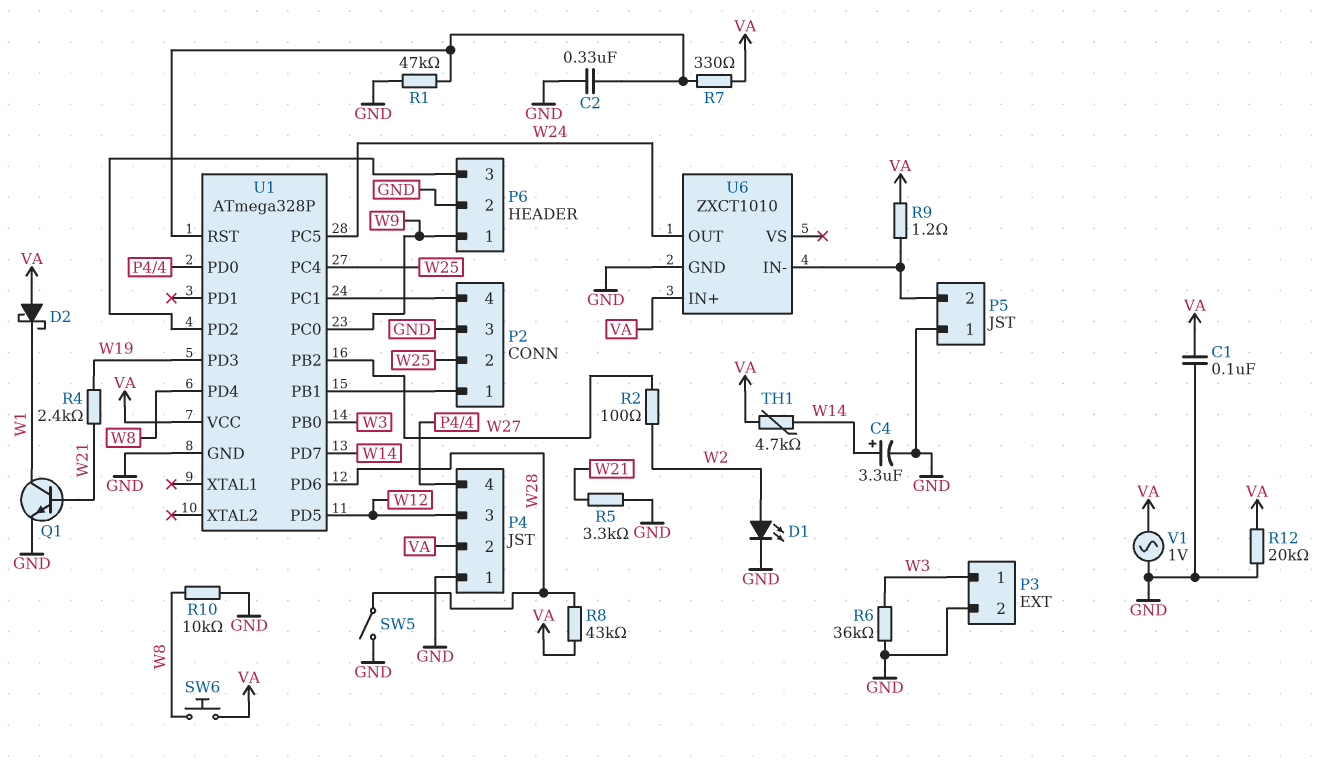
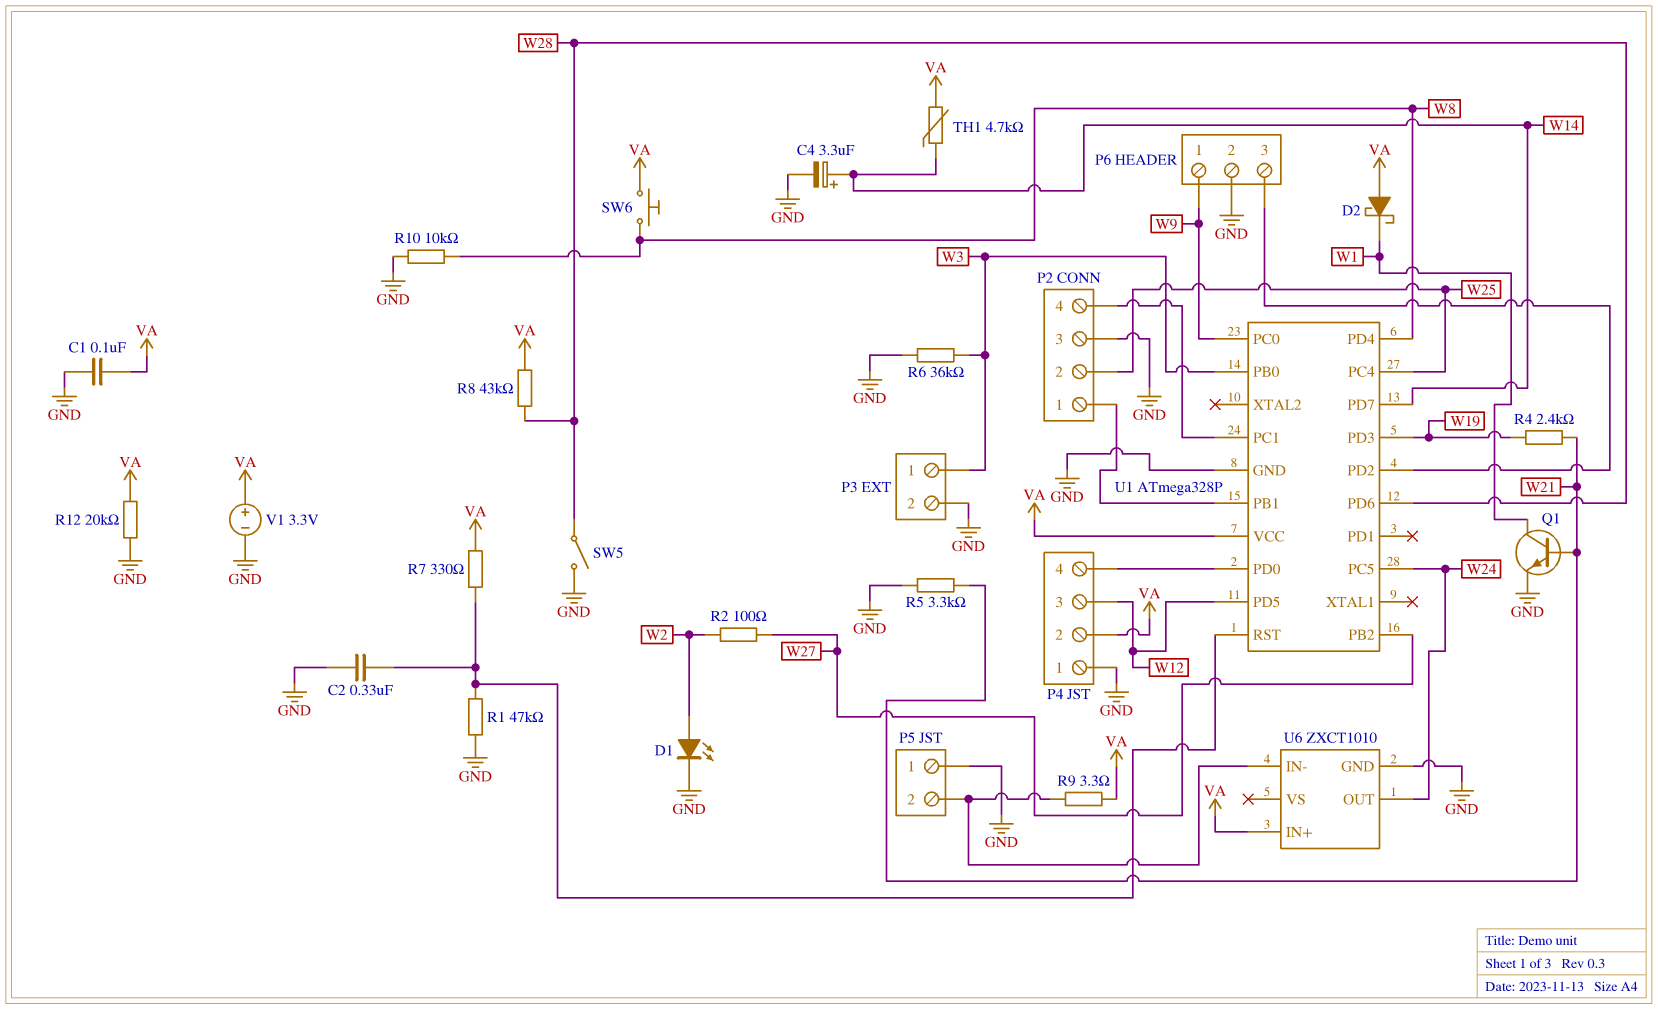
R9: 1.2 (P5/2, VA) -> 3.3 (P5/2, VA)
V1: AC 1V (GND, VA) -> 3.3V (plus VA, minus GND)

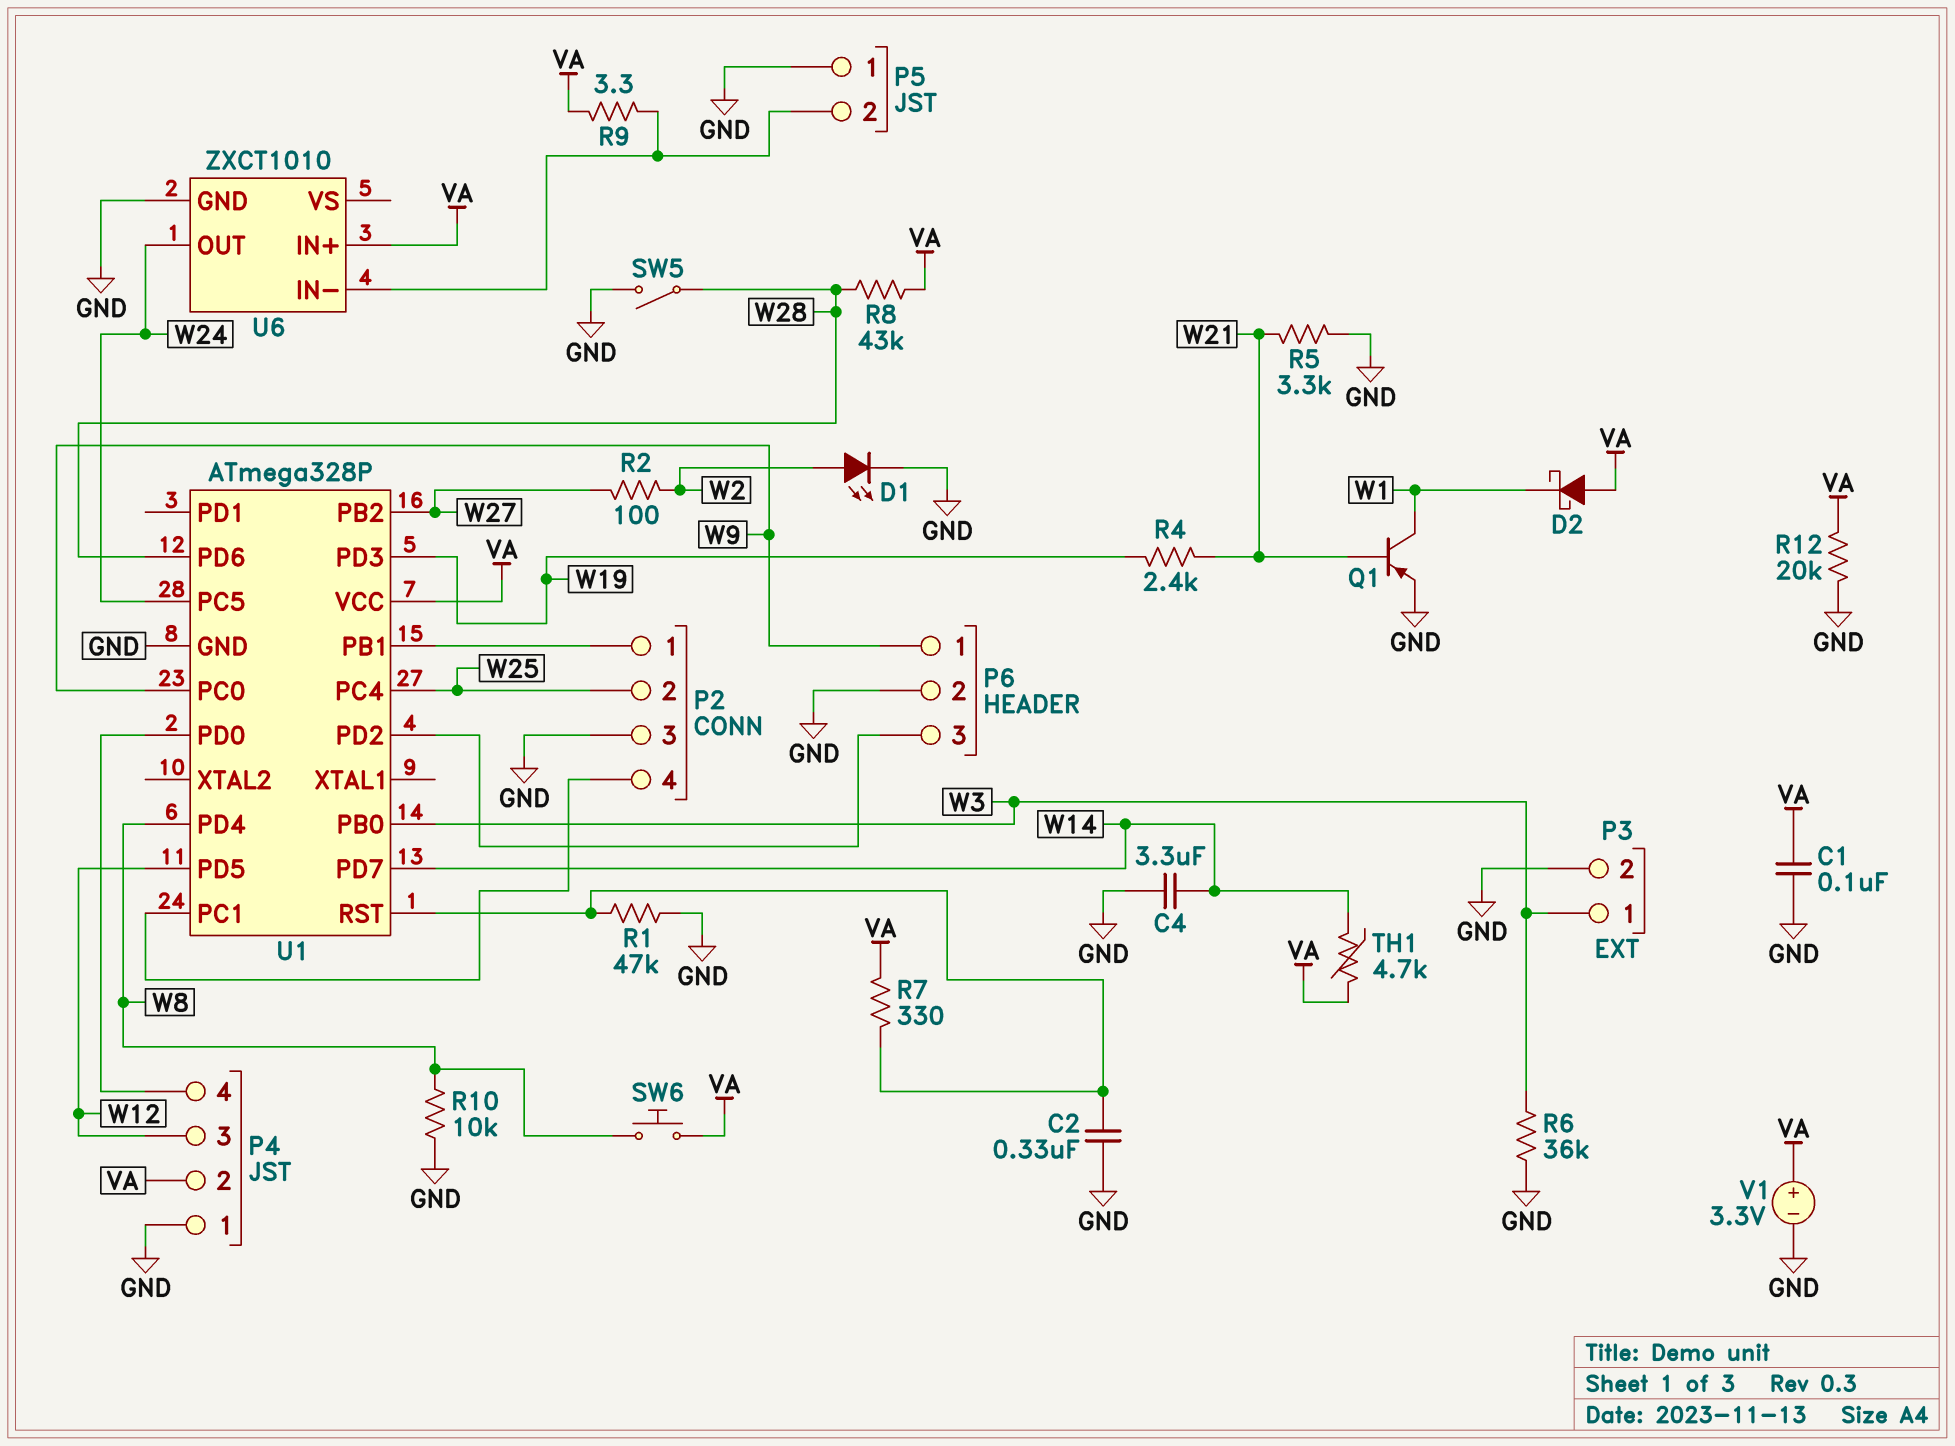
C4: 3.3uF (plus W14, minus GND) -> 3.3uF (GND, W14)
Q1: NPN (B W21, C W1, E GND) -> PNP (B W21, C W1, E GND)

